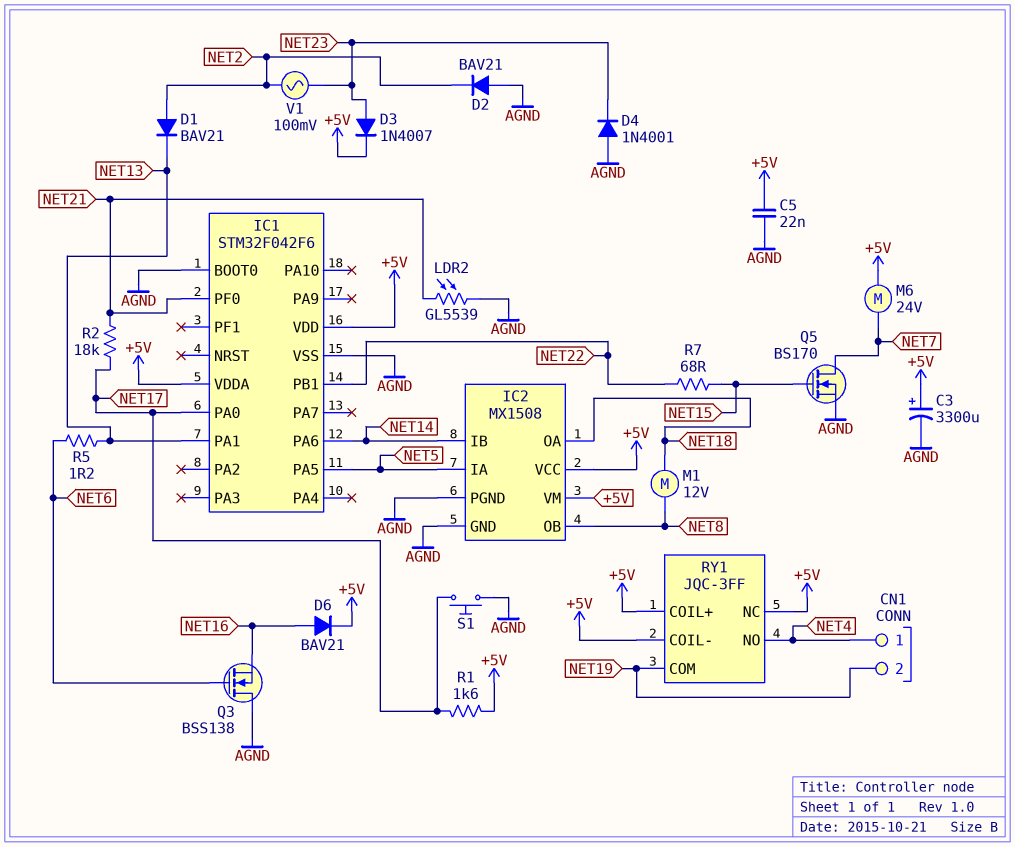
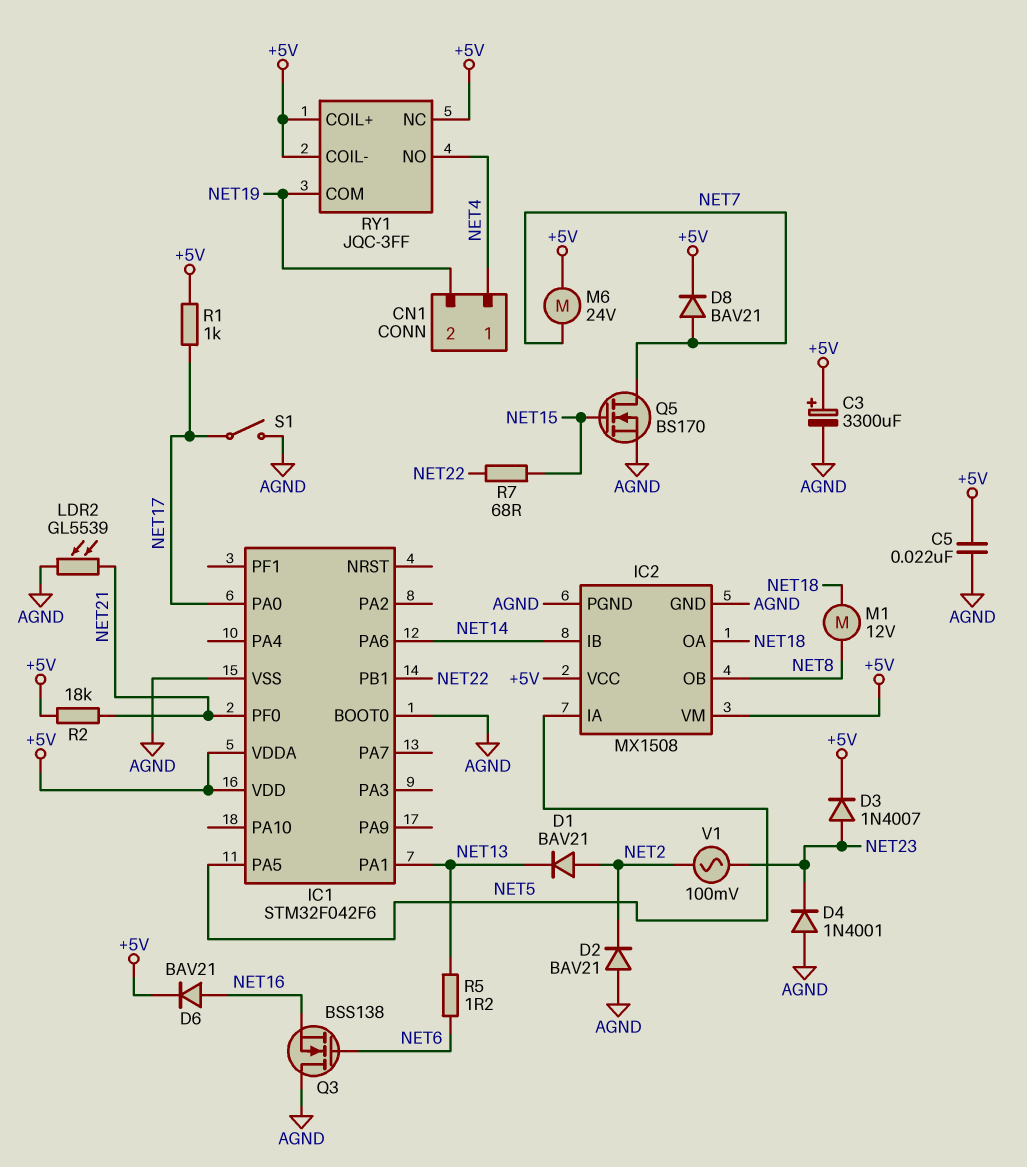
D8: none -> diode BAV21 (A NET7, K +5V)
R1: 1.6k (+5V, NET17) -> 1k (+5V, NET17)
R2: 18k (NET17, NET21) -> 18k (+5V, NET21)
S1: button (AGND, NET17) -> switch (AGND, NET17)

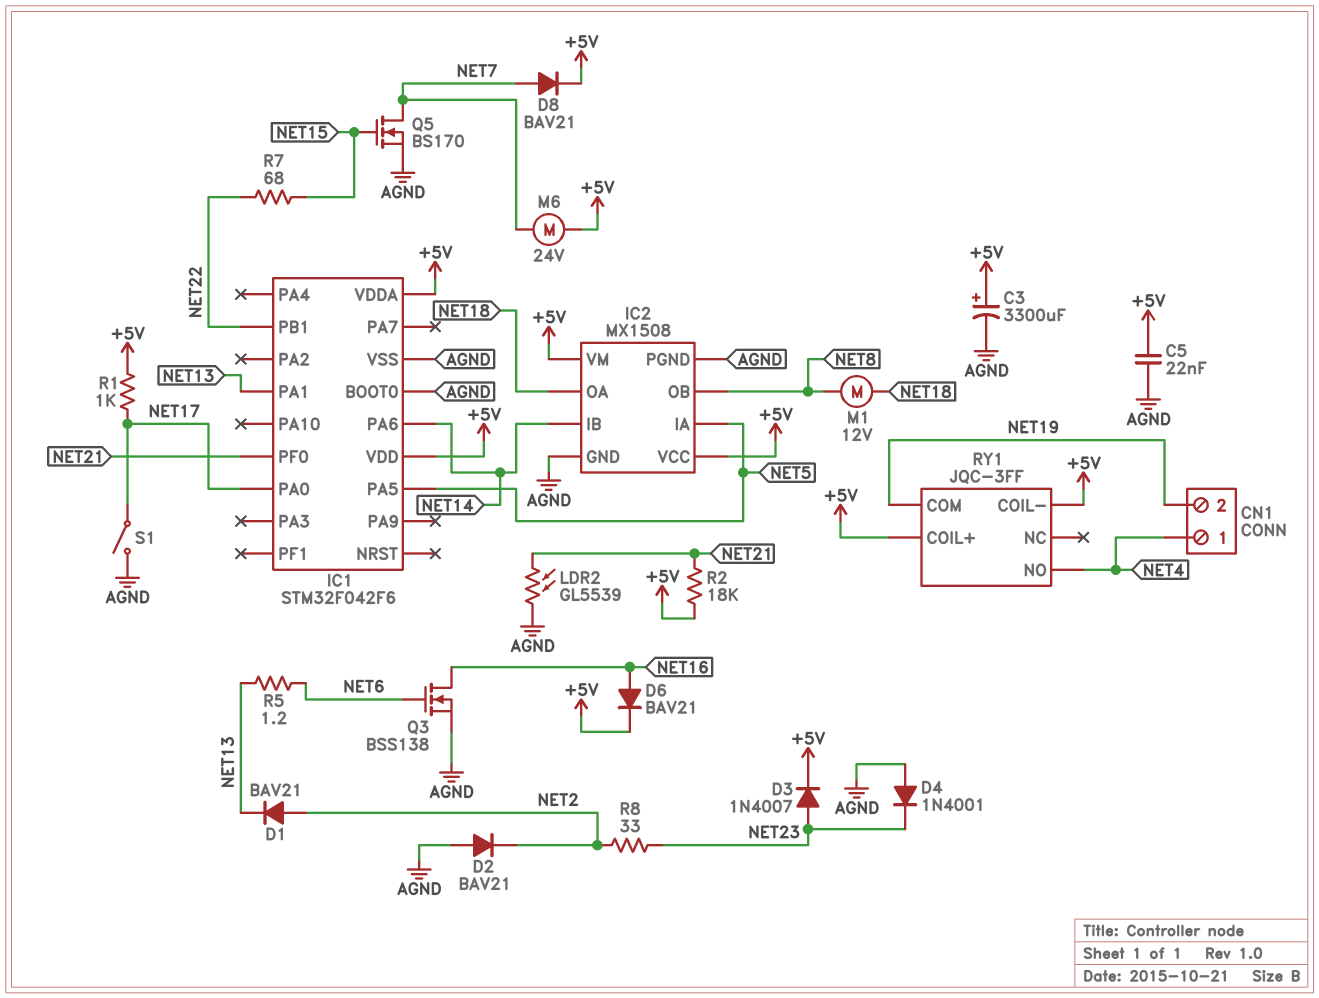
Q3: NMOS BSS138 (G NET6, D AGND, S NET16) -> NMOS BSS138 (G NET6, D NET16, S AGND)
R8: none -> 33 (NET2, NET23)
RY1 pin NC: +5V -> none
V1: AC 100mV (NET2, NET23) -> none

